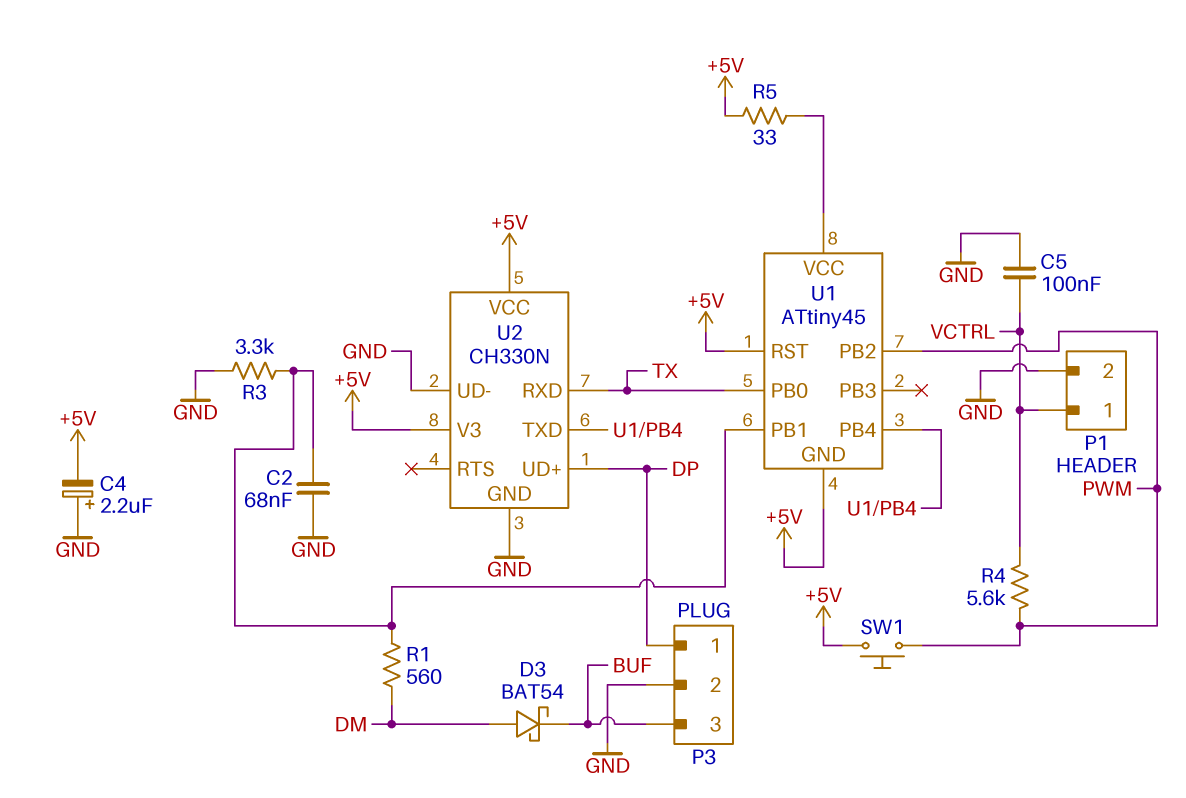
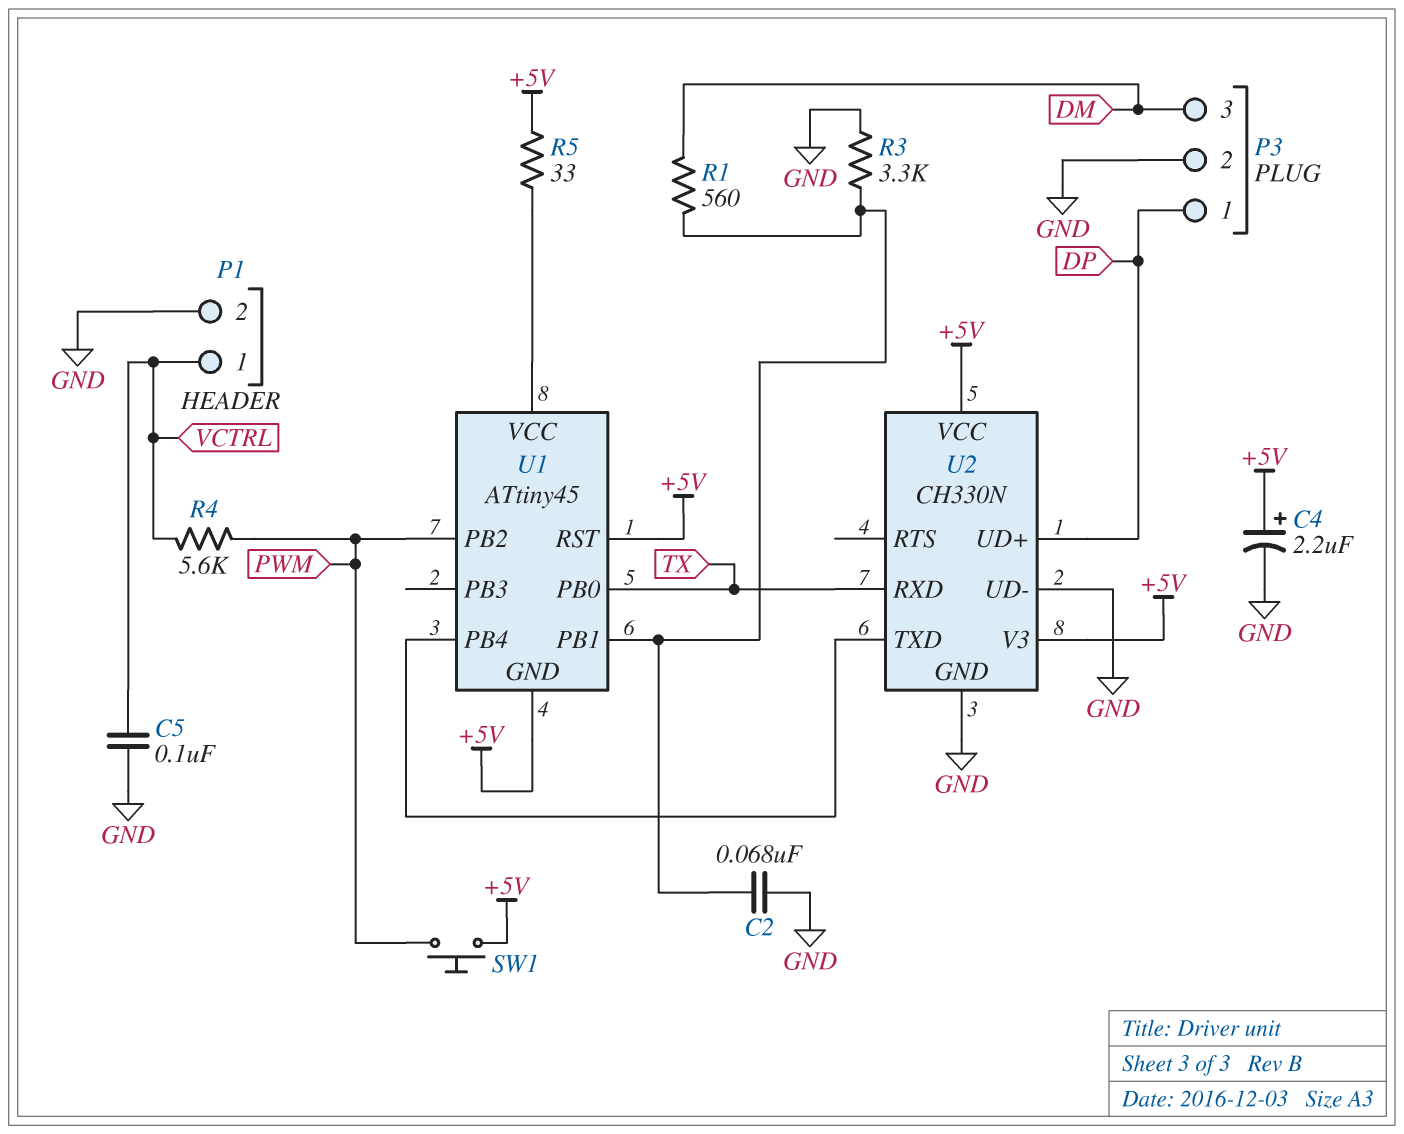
C4: 2.2uF (plus GND, minus +5V) -> 2.2uF (plus +5V, minus GND)
D3: schottky BAT54 (A DM, K BUF) -> none
P3 pin 3: BUF -> DM

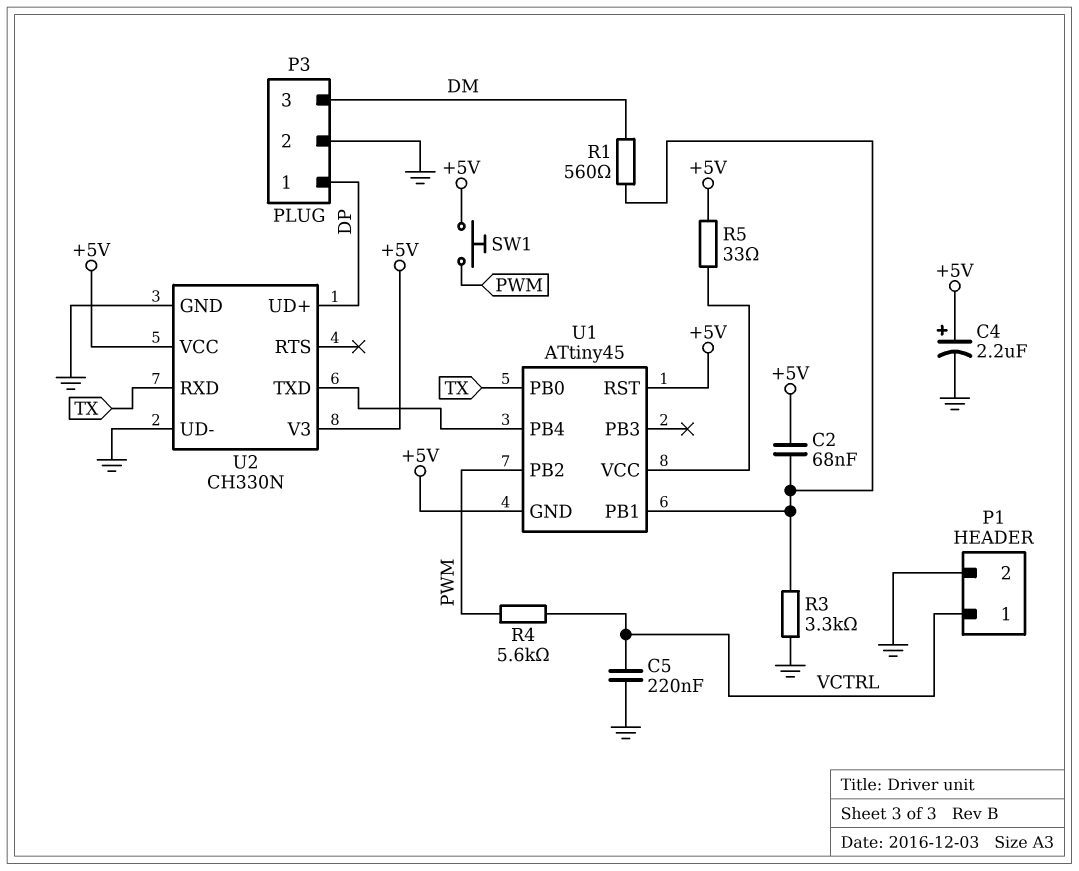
C2: 68nF (GND, U1/PB1) -> 68nF (+5V, U1/PB1)
C5: 100nF (GND, VCTRL) -> 220nF (GND, VCTRL)

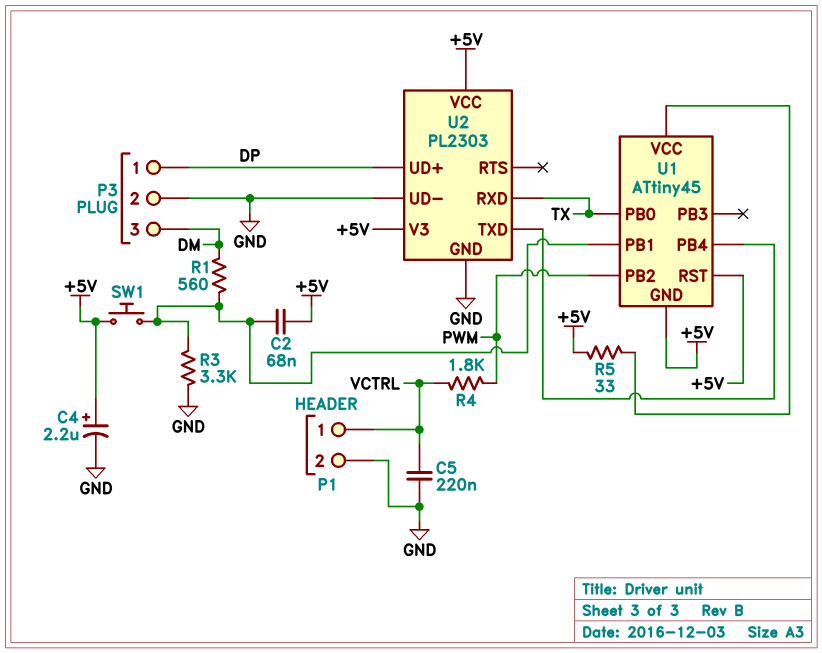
R4: 5.6k (PWM, VCTRL) -> 1.8k (PWM, VCTRL)
SW1: button (+5V, PWM) -> button (+5V, U1/PB1)
U2: CH330N -> PL2303

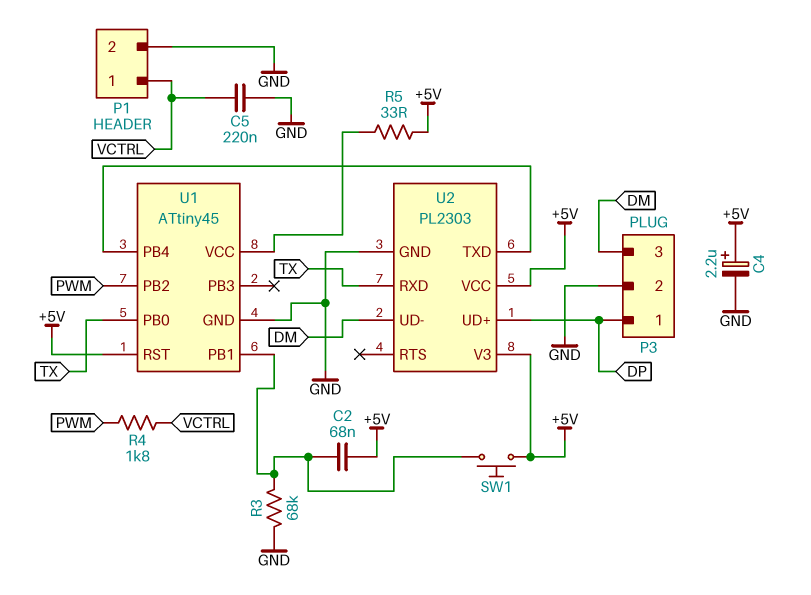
R1: 560 (DM, U1/PB1) -> none
R3: 3.3k (GND, U1/PB1) -> 68k (GND, U1/PB1)
U1 pin GND: +5V -> GND
U2 pin UD-: GND -> DM

